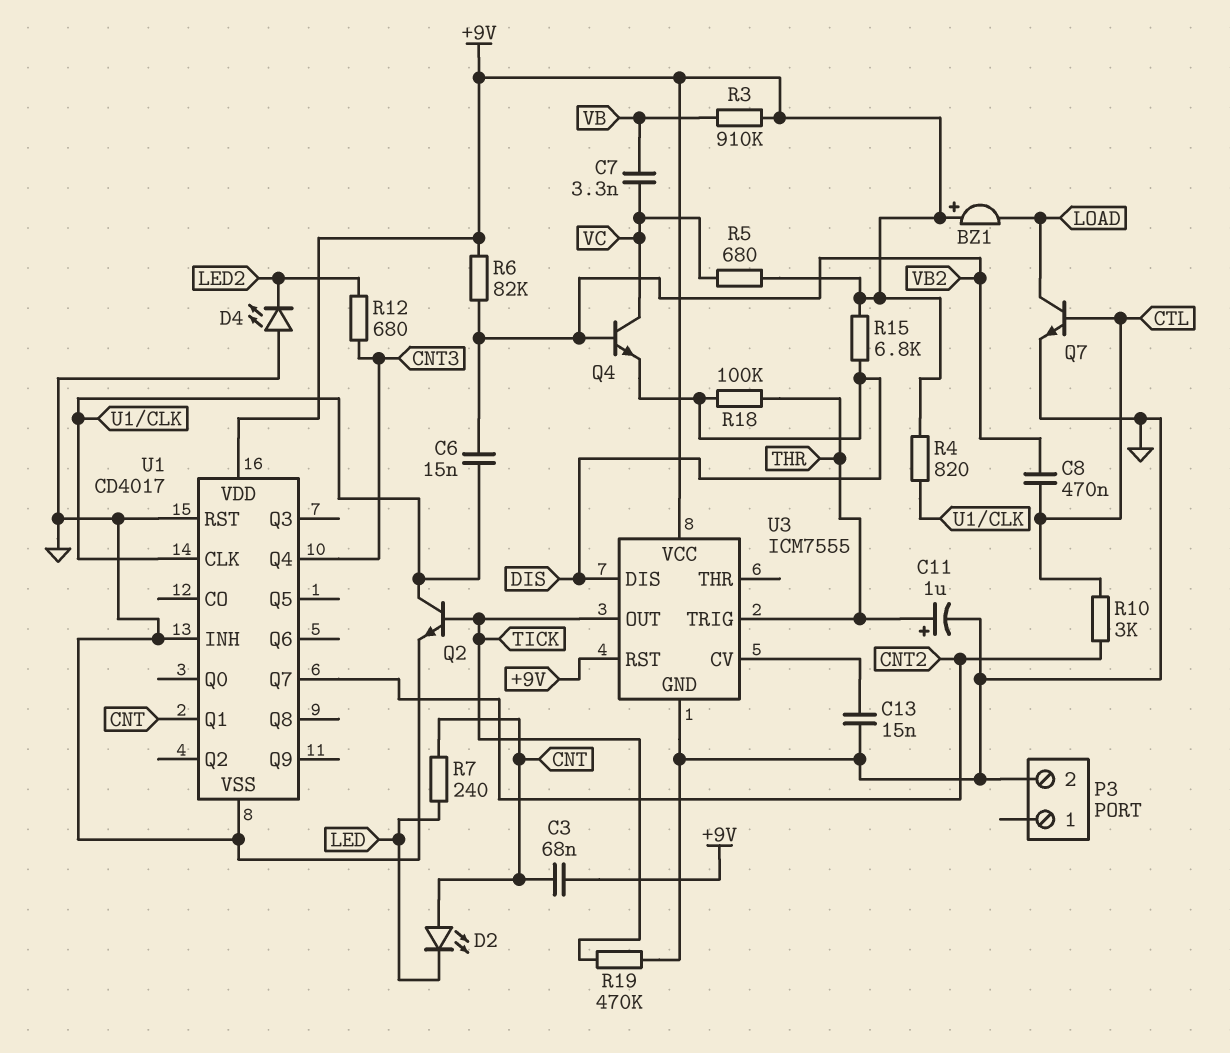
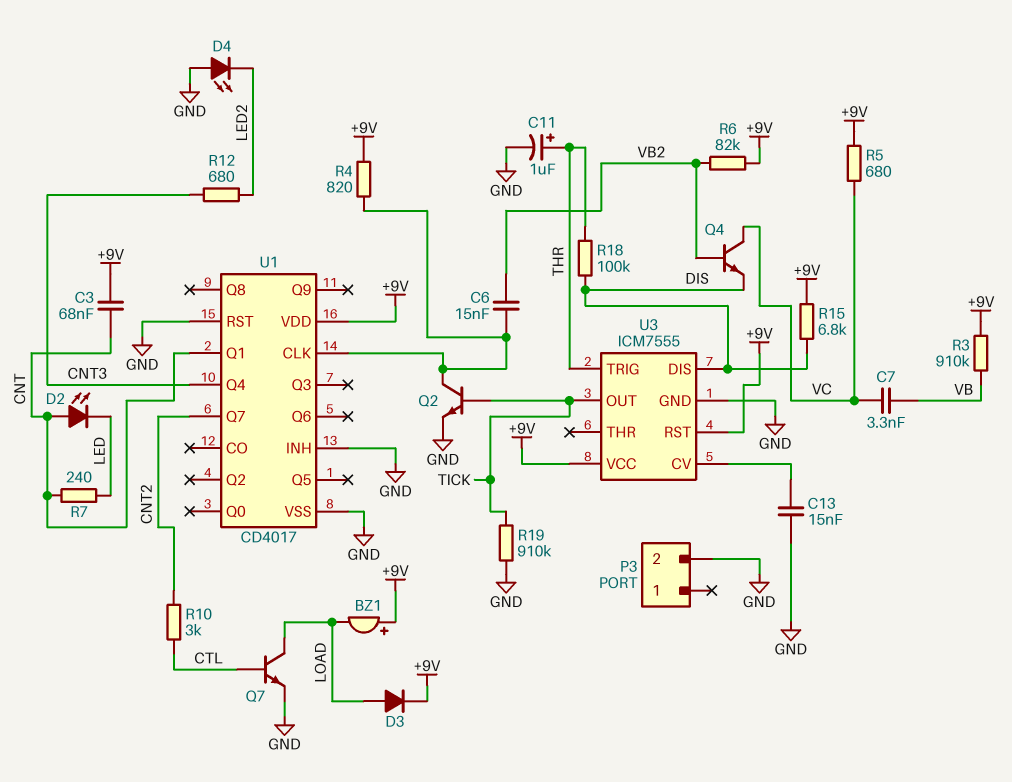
C8: 470nF (CTL, VB2) -> none
D3: none -> diode (A LOAD, K +9V)
R19: 470k (GND, TICK) -> 910k (GND, TICK)

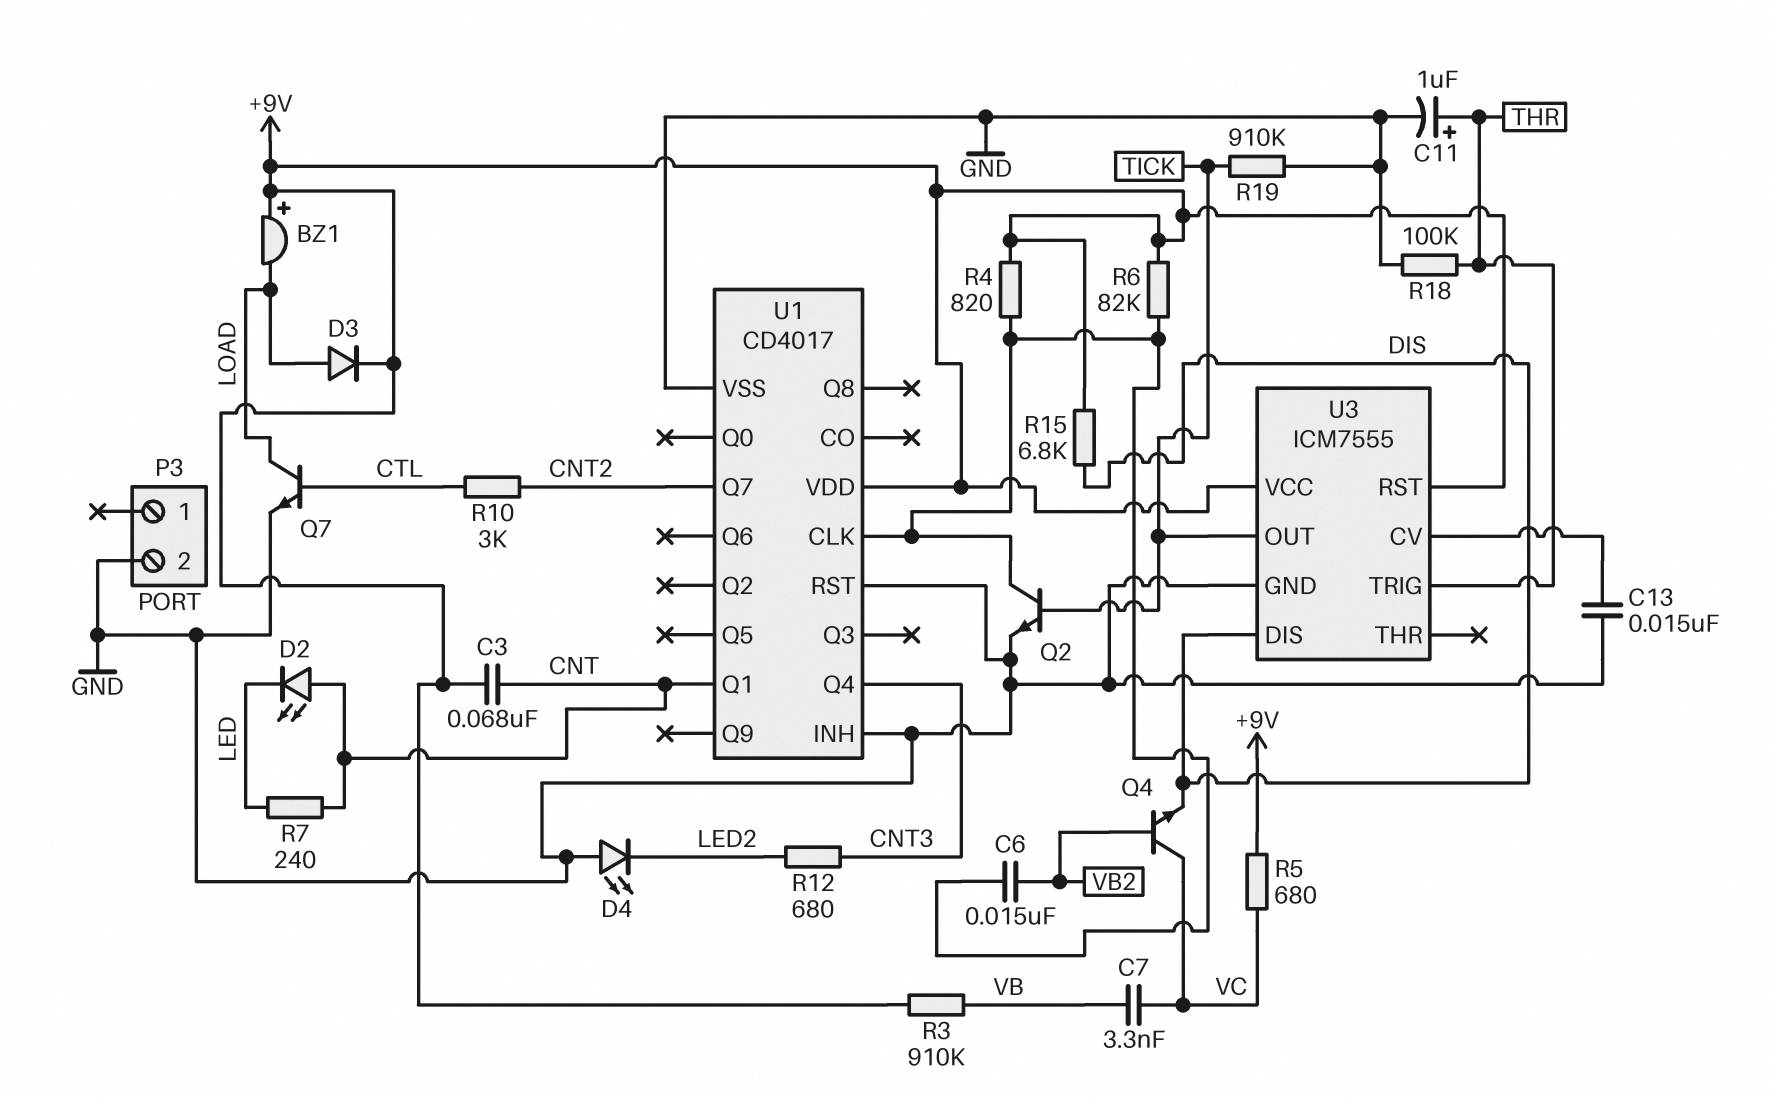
R6: 82k (+9V, VB2) -> 82k (+9V, U1/CLK)
R18: 100k (DIS, THR) -> 100k (GND, THR)

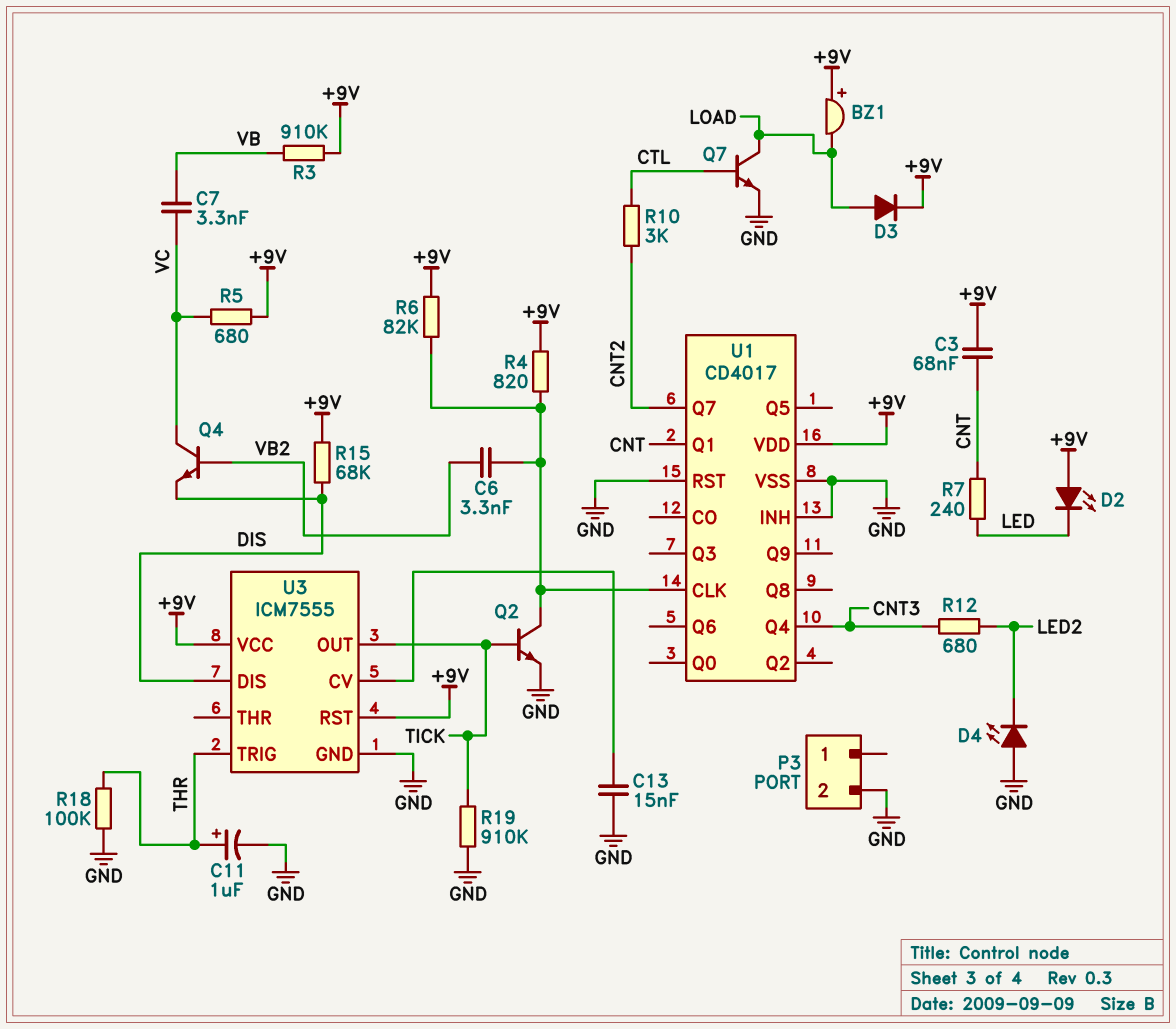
C6: 15nF (U1/CLK, VB2) -> 3.3nF (U1/CLK, VB2)
D2: LED (A CNT, K LED) -> LED (A +9V, K LED)
R15: 6.8k (+9V, DIS) -> 68k (+9V, DIS)

